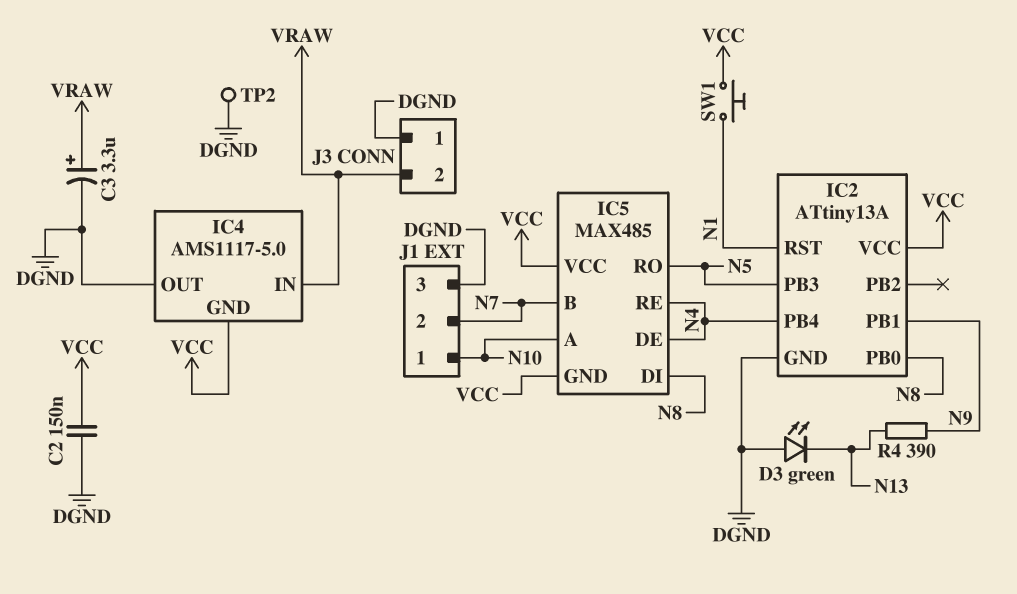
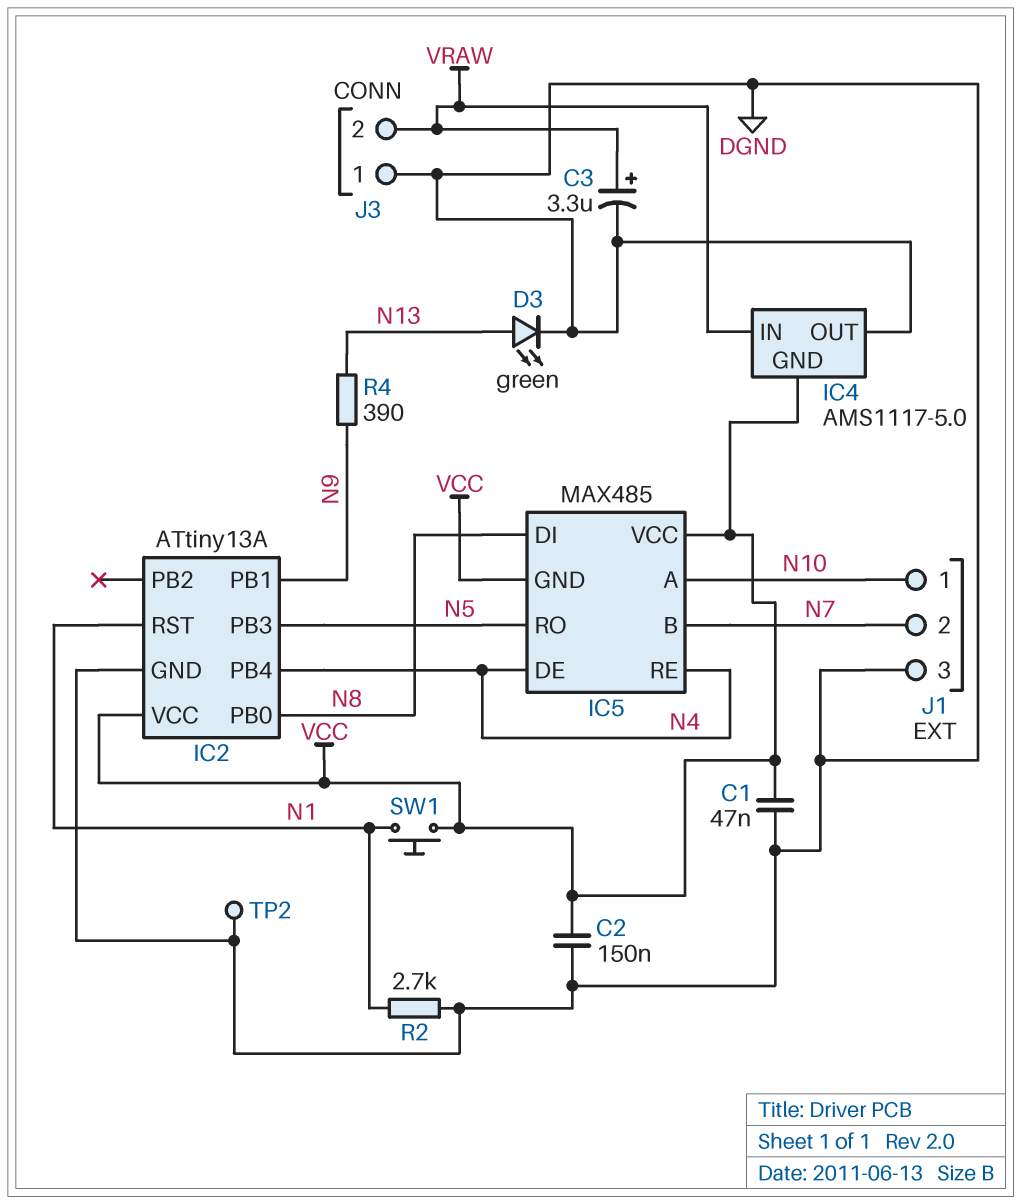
C1: none -> 47nF (DGND, VCC)
D3: LED green (A DGND, K N13) -> LED green (A N13, K DGND)
R2: none -> 2.7k (DGND, N1)

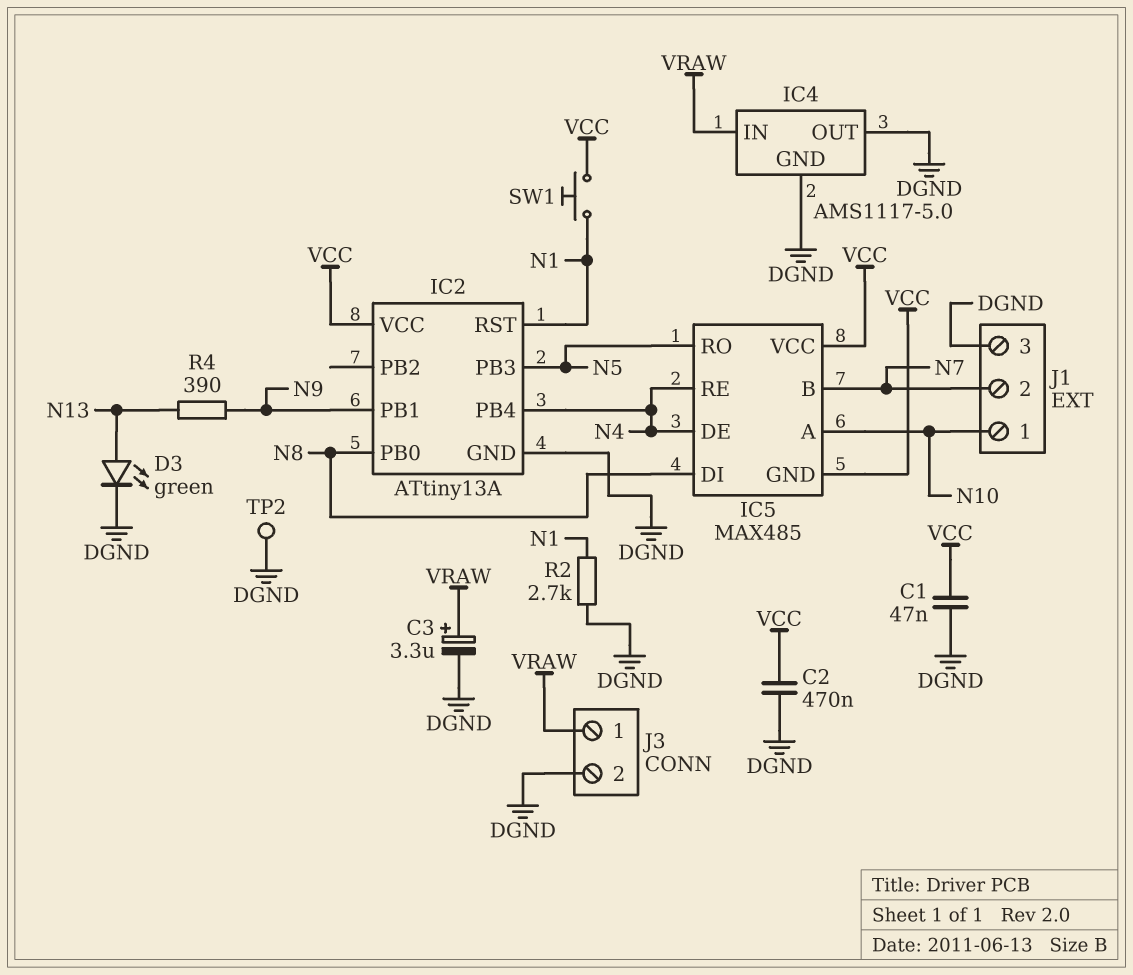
C2: 150nF (DGND, VCC) -> 470nF (DGND, VCC)
IC4 pin GND: VCC -> DGND
J3 pin 1: DGND -> VRAW
J3 pin 2: VRAW -> DGND

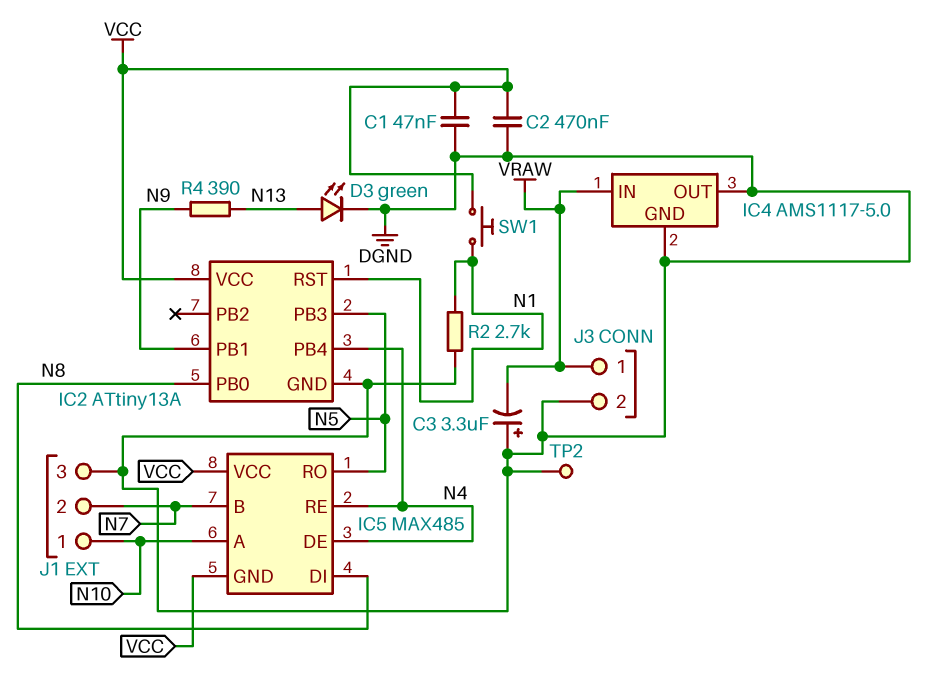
C3: 3.3uF (plus VRAW, minus DGND) -> 3.3uF (plus DGND, minus VRAW)

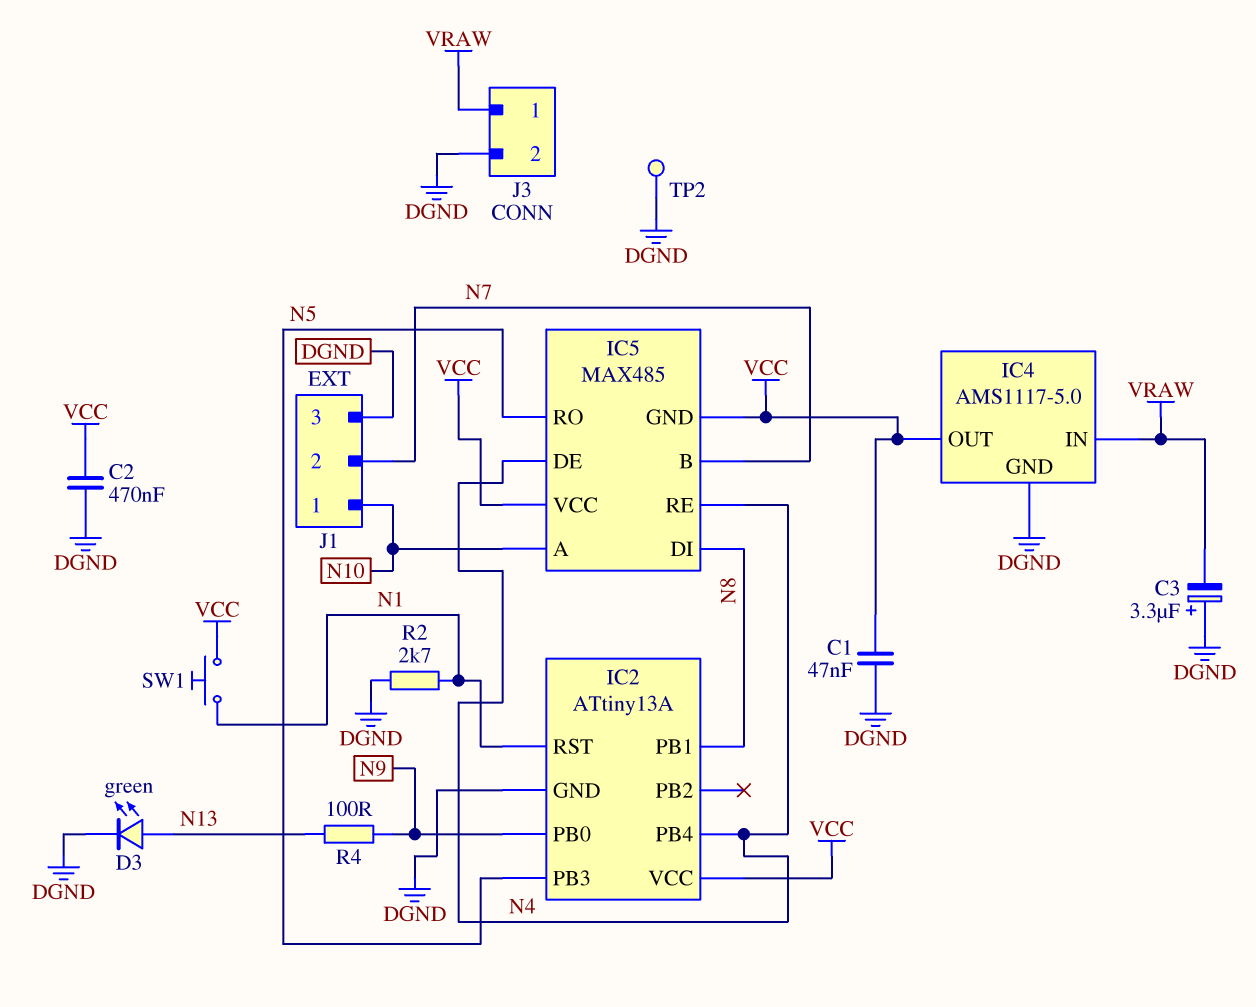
IC2 pin PB0: N8 -> N9
IC2 pin PB1: N9 -> N8
IC4 pin OUT: DGND -> VCC
R4: 390 (N9, N13) -> 100 (N9, N13)

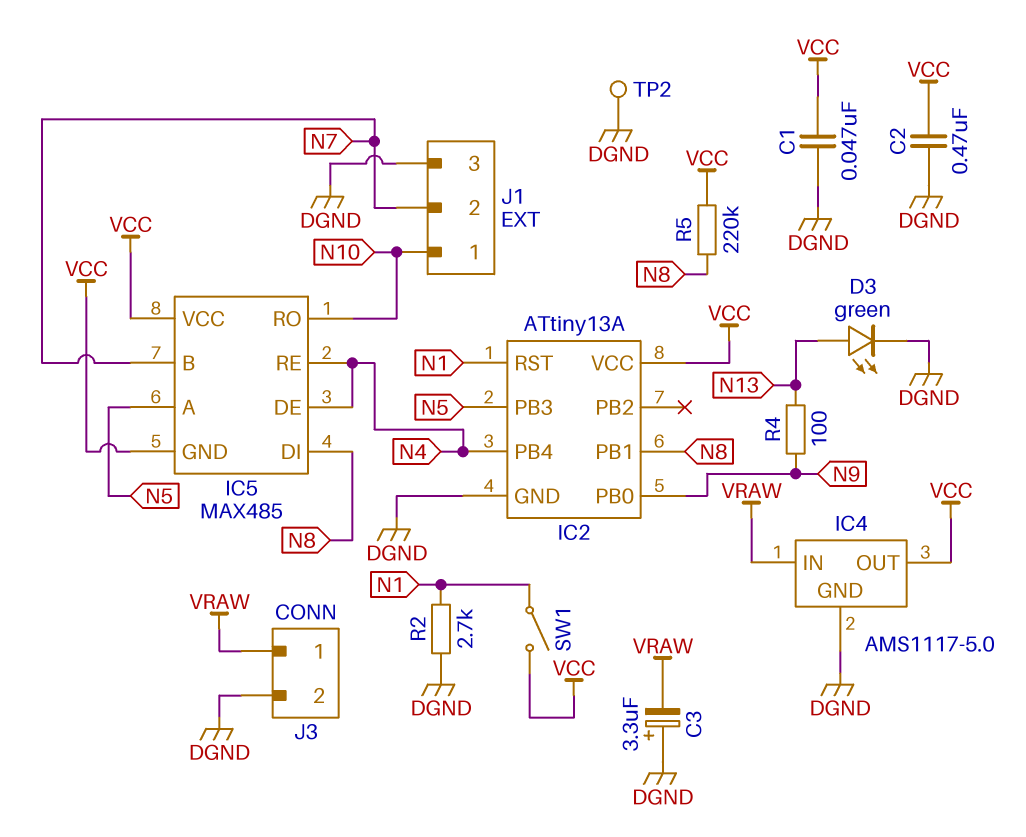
IC5 pin A: N10 -> N5
IC5 pin RO: N5 -> N10
R5: none -> 220k (N8, VCC)
SW1: button (N1, VCC) -> switch (N1, VCC)

